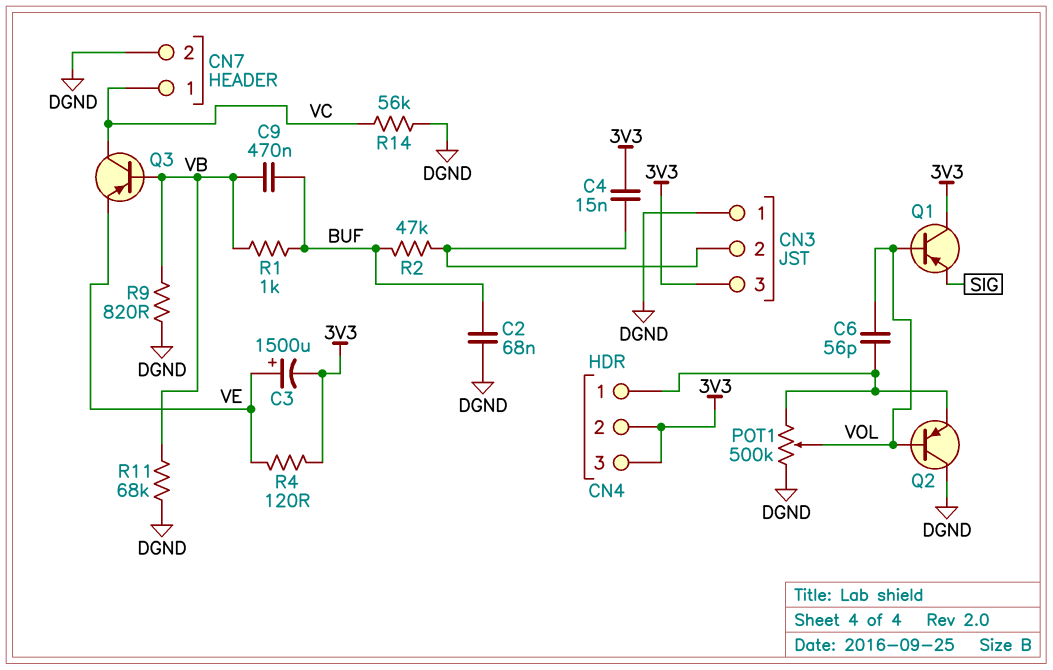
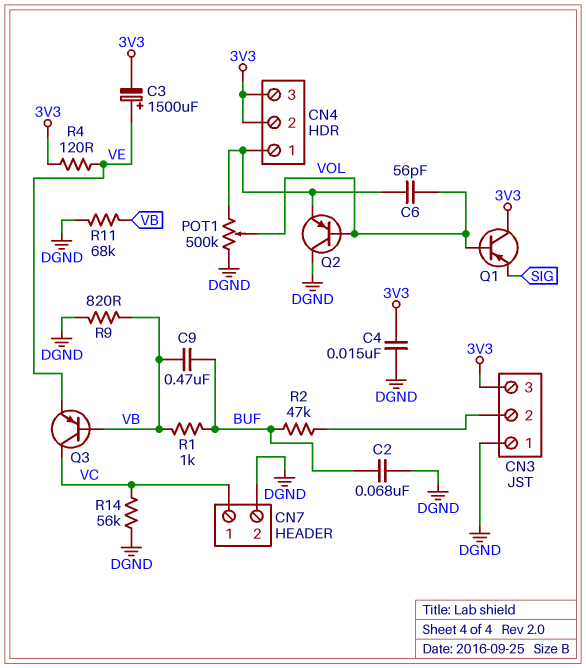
C4: 15nF (3V3, CN3/2) -> 15nF (3V3, DGND)

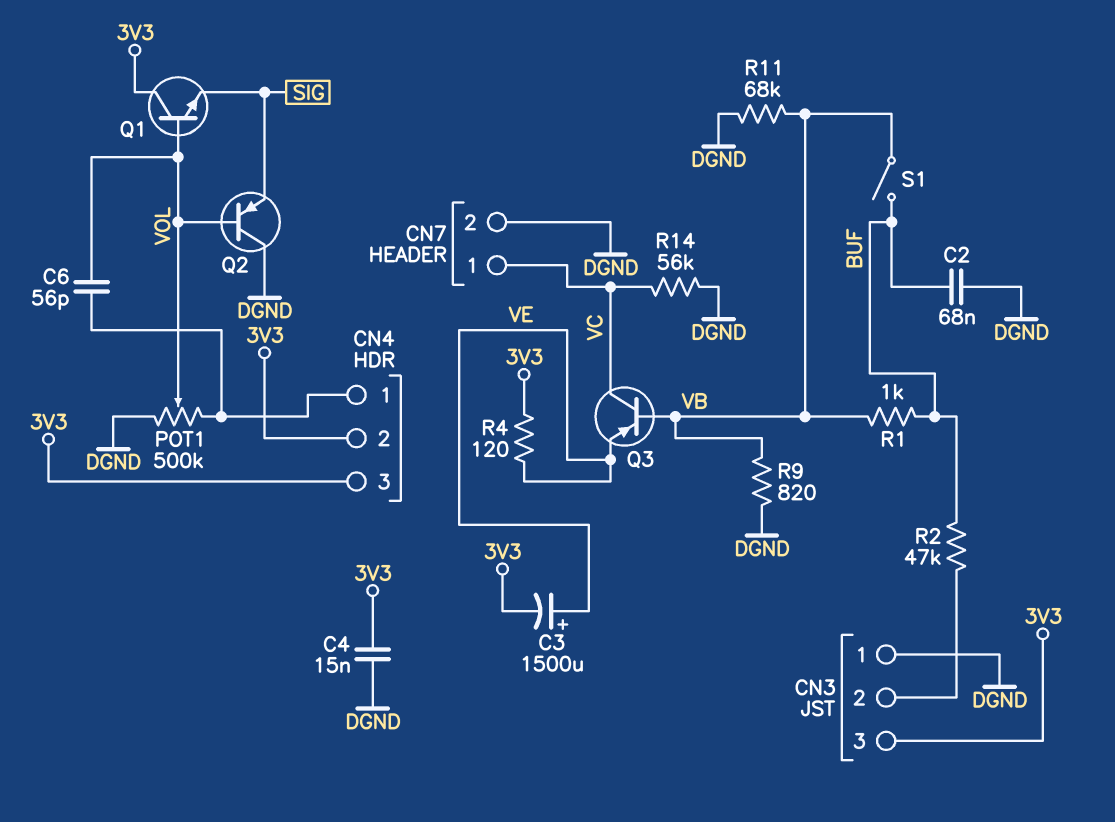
C9: 470nF (BUF, VB) -> none
Q1: PNP (B VOL, C 3V3, E SIG) -> NPN (B VOL, C 3V3, E SIG)
Q2: PNP (B VOL, C DGND, E CN4/1) -> PNP (B VOL, C DGND, E SIG)
S1: none -> switch (BUF, VB)

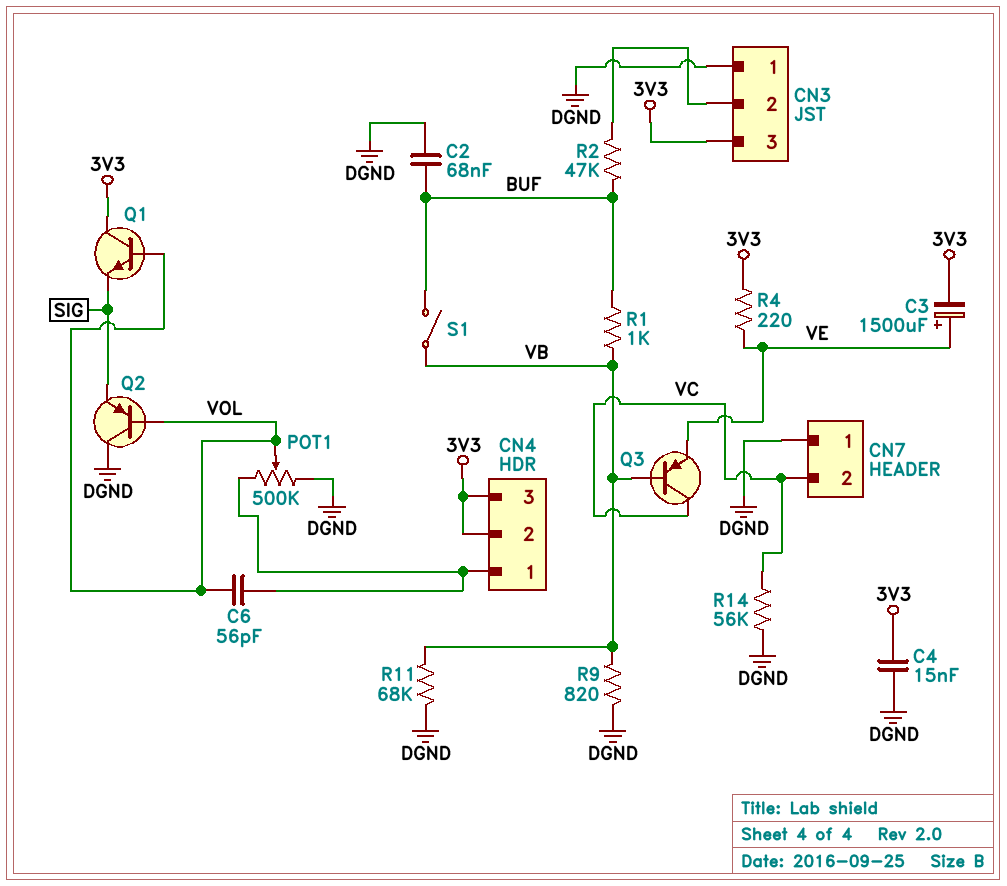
CN7 pin 1: VC -> DGND
CN7 pin 2: DGND -> VC
R4: 120 (3V3, VE) -> 220 (3V3, VE)

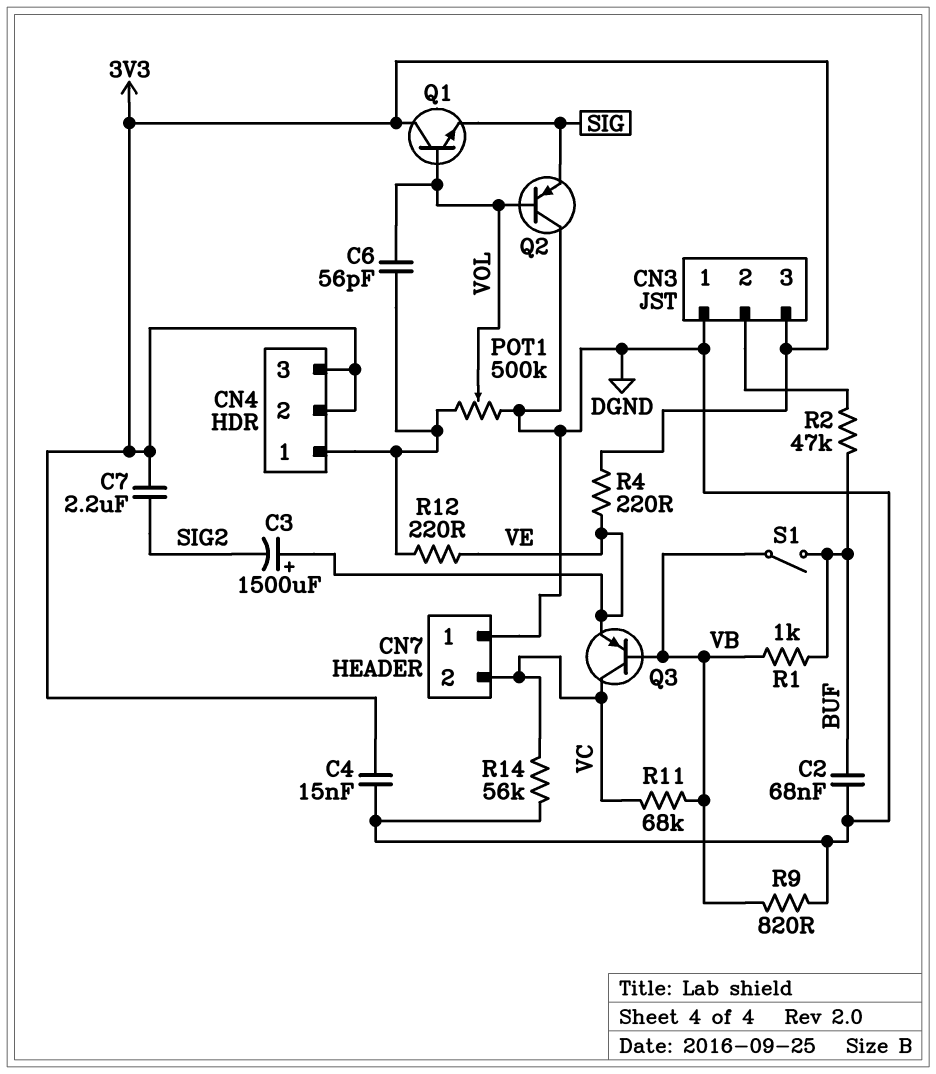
C3: 1500uF (plus VE, minus 3V3) -> 1500uF (plus VE, minus SIG2)
C7: none -> 2.2uF (3V3, SIG2)
R11: 68k (DGND, VB) -> 68k (VB, VC)
R12: none -> 220 (CN4/1, VE)

